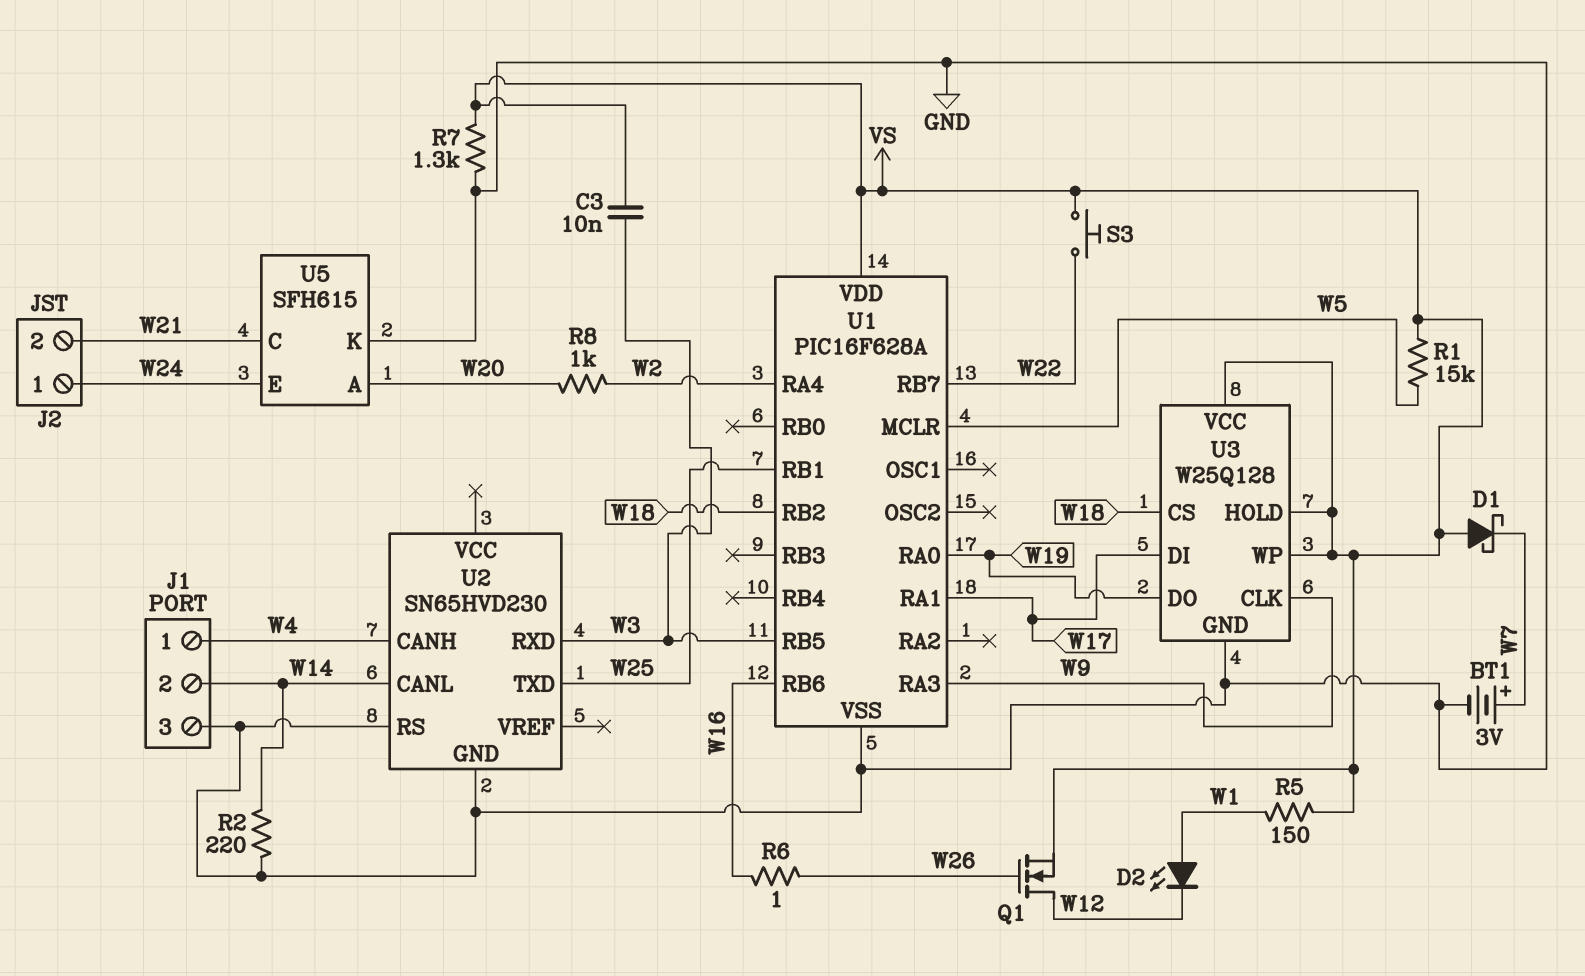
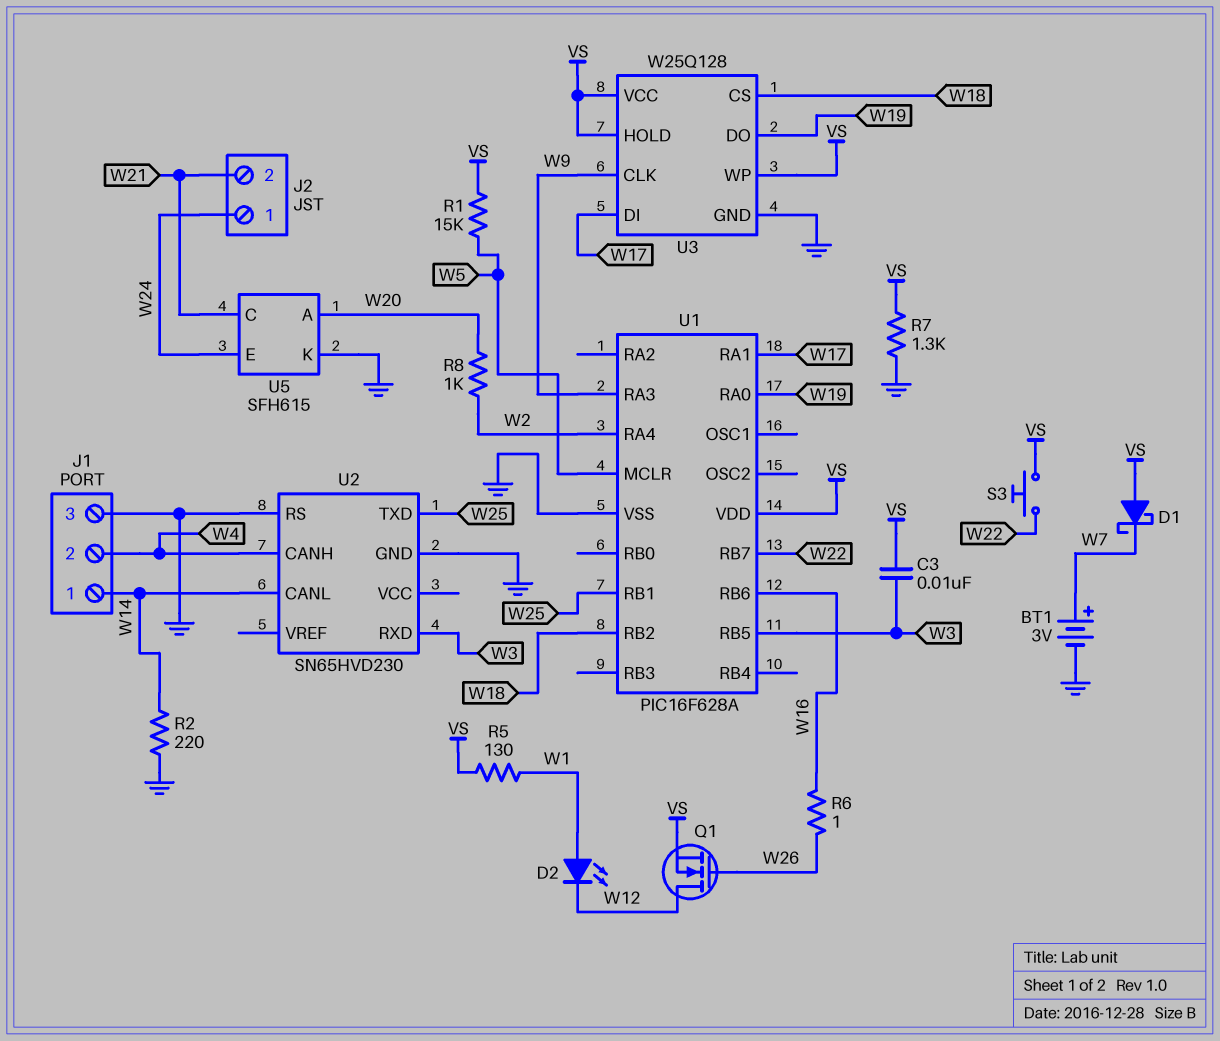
J1 pin 1: W4 -> W14
J1 pin 2: W14 -> W4
R5: 150 (VS, W1) -> 130 (VS, W1)

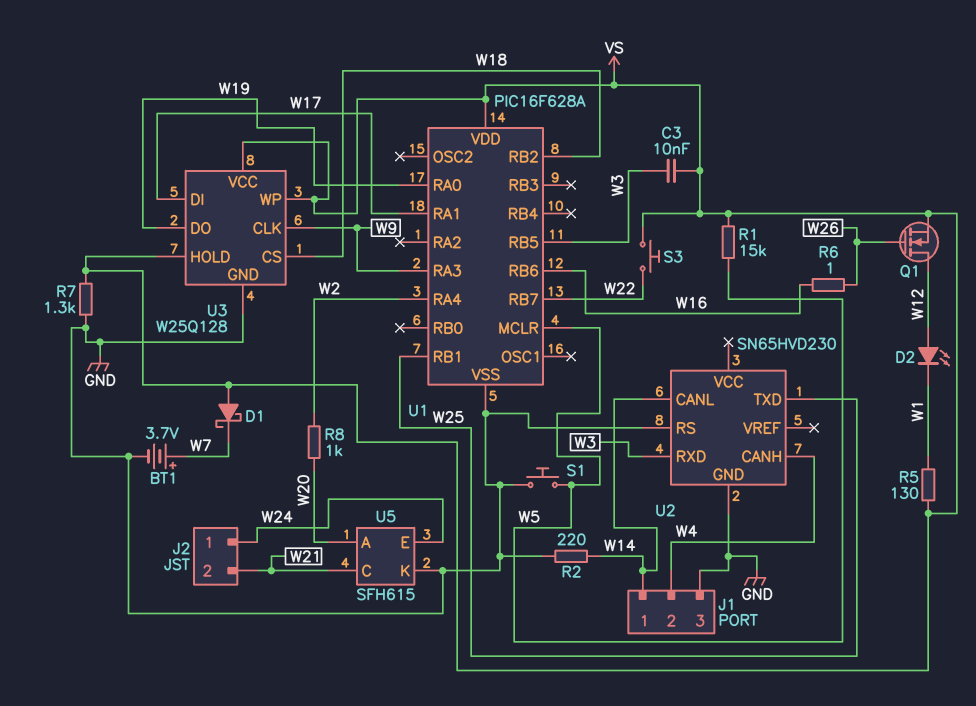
BT1: 3V (plus W7, minus GND) -> 3.7V (plus W7, minus GND)
D2: LED (A W1, K W12) -> LED (A W12, K W1)
S1: none -> button (GND, W5)

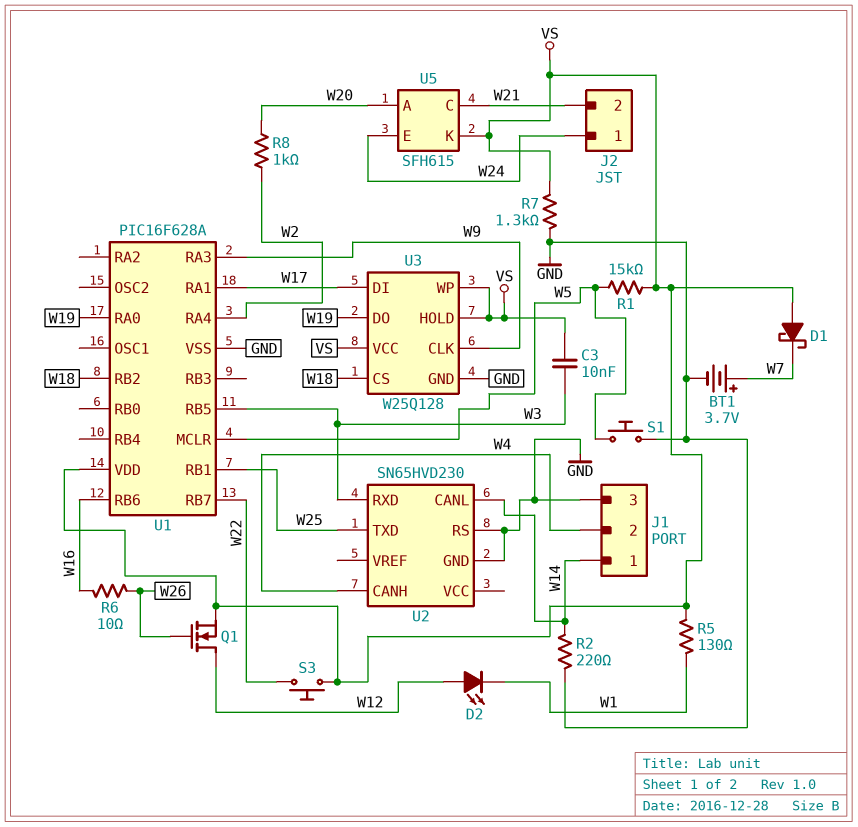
R6: 1 (W16, W26) -> 10 (W16, W26)
U5 pin K: GND -> VS

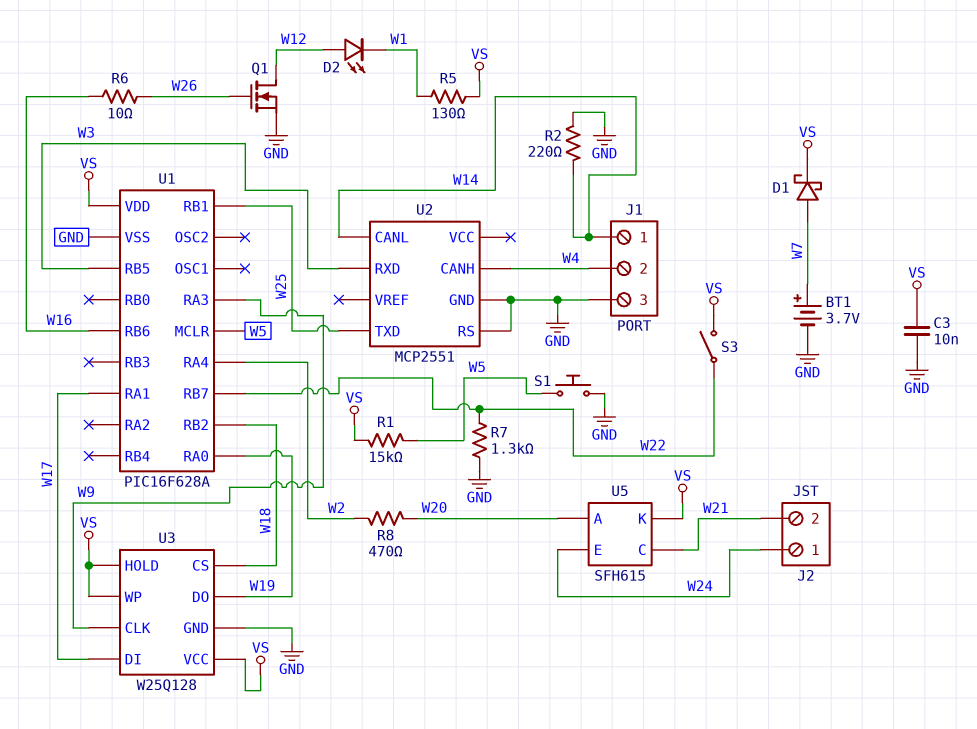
C3: 10nF (VS, W3) -> 10nF (GND, VS)
D1: schottky (A VS, K W7) -> schottky (A W7, K VS)
Q1: NMOS (G W26, D W12, S VS) -> NMOS (G W26, D W12, S GND)
R7: 1.3k (GND, VS) -> 1.3k (GND, W22)
R8: 1k (W2, W20) -> 470 (W2, W20)
S3: button (VS, W22) -> switch (VS, W22)
U2: SN65HVD230 -> MCP2551

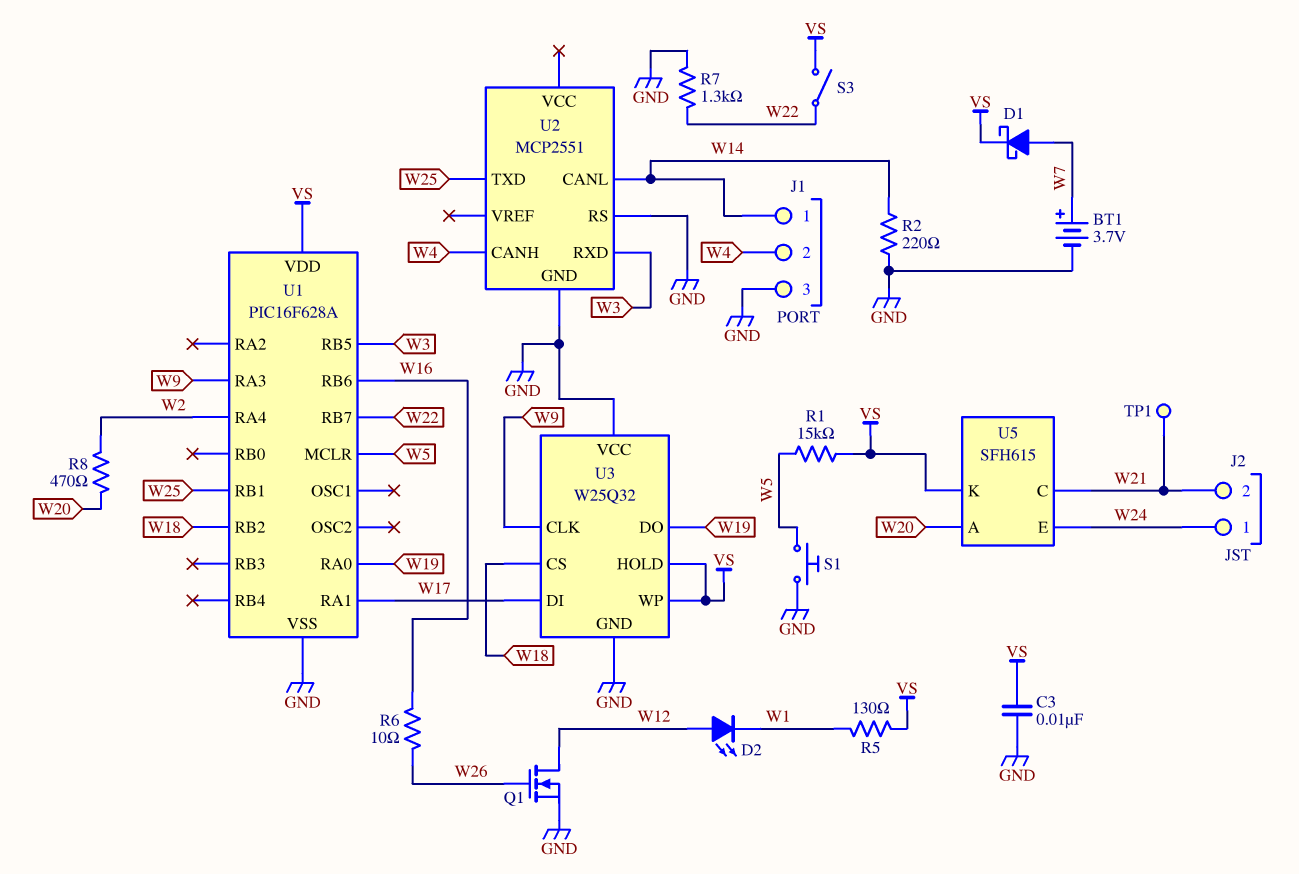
TP1: none -> test point (W21)
U3: W25Q128 -> W25Q32
U3 pin VCC: VS -> GND

